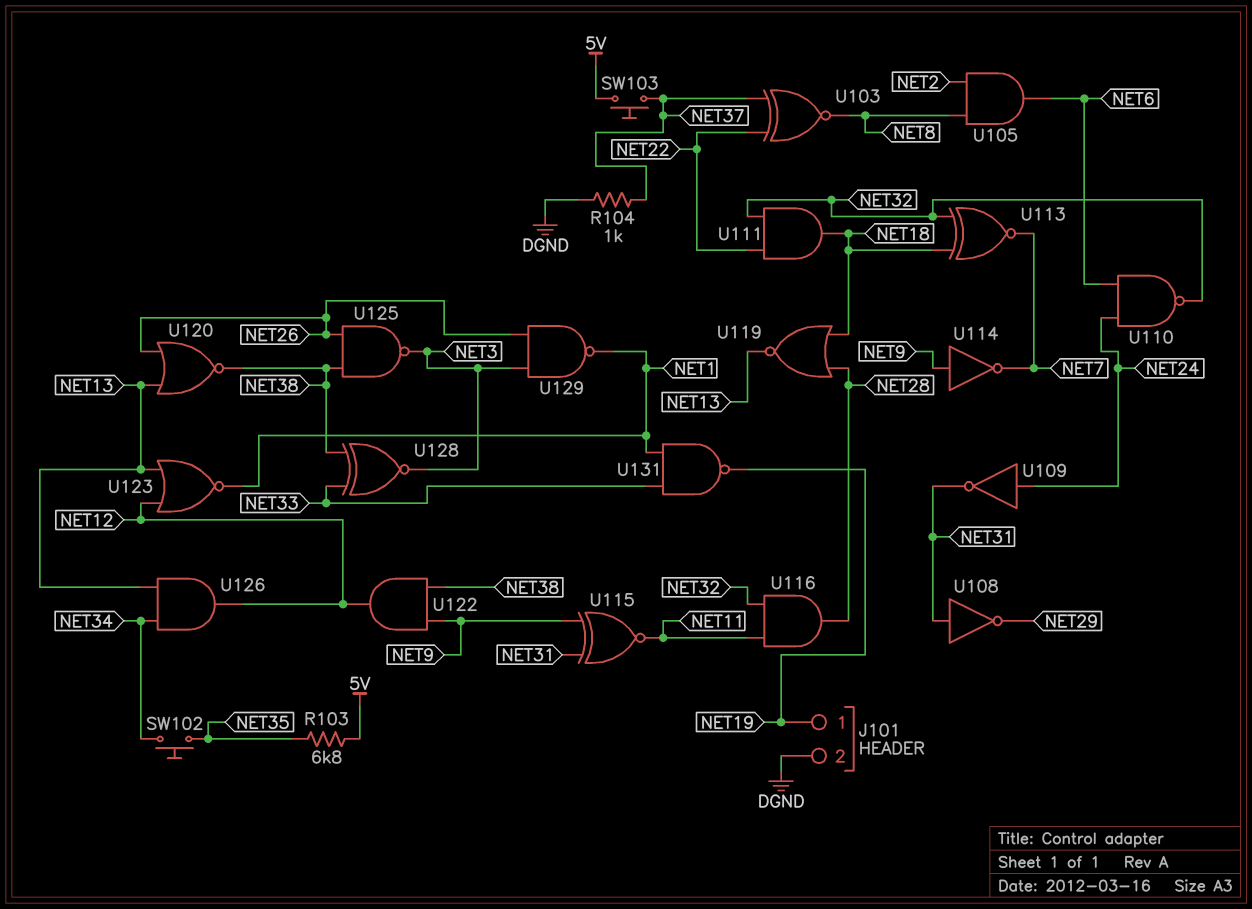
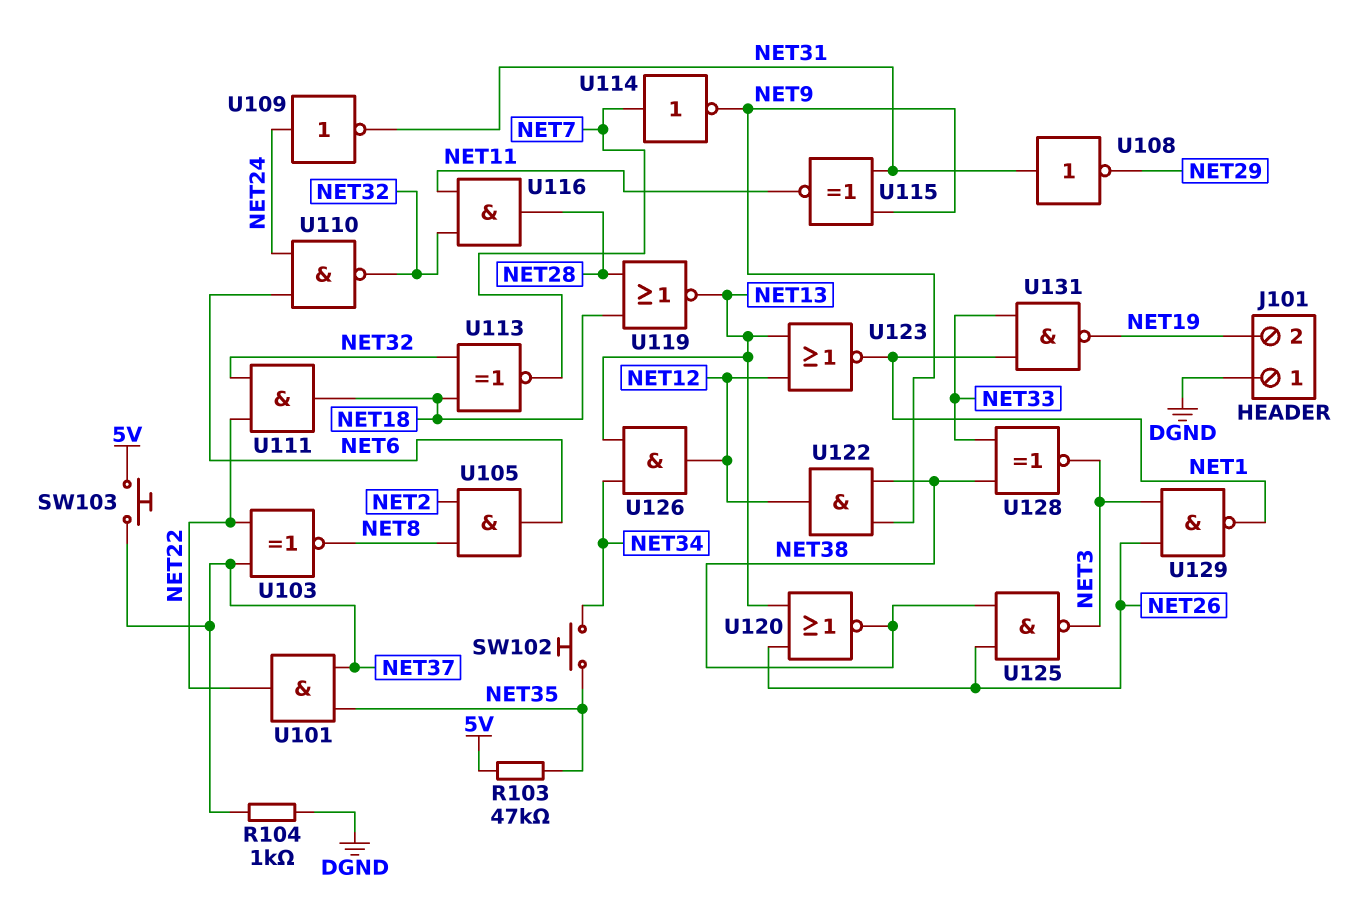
J101 pin 1: NET19 -> DGND
J101 pin 2: DGND -> NET19
R103: 6.8k (5V, NET35) -> 47k (5V, NET35)
U101: none -> AND (in NET35, in NET37, out NET22)
U114: NOT (in NET9, out NET7) -> NOT (in NET7, out NET9)

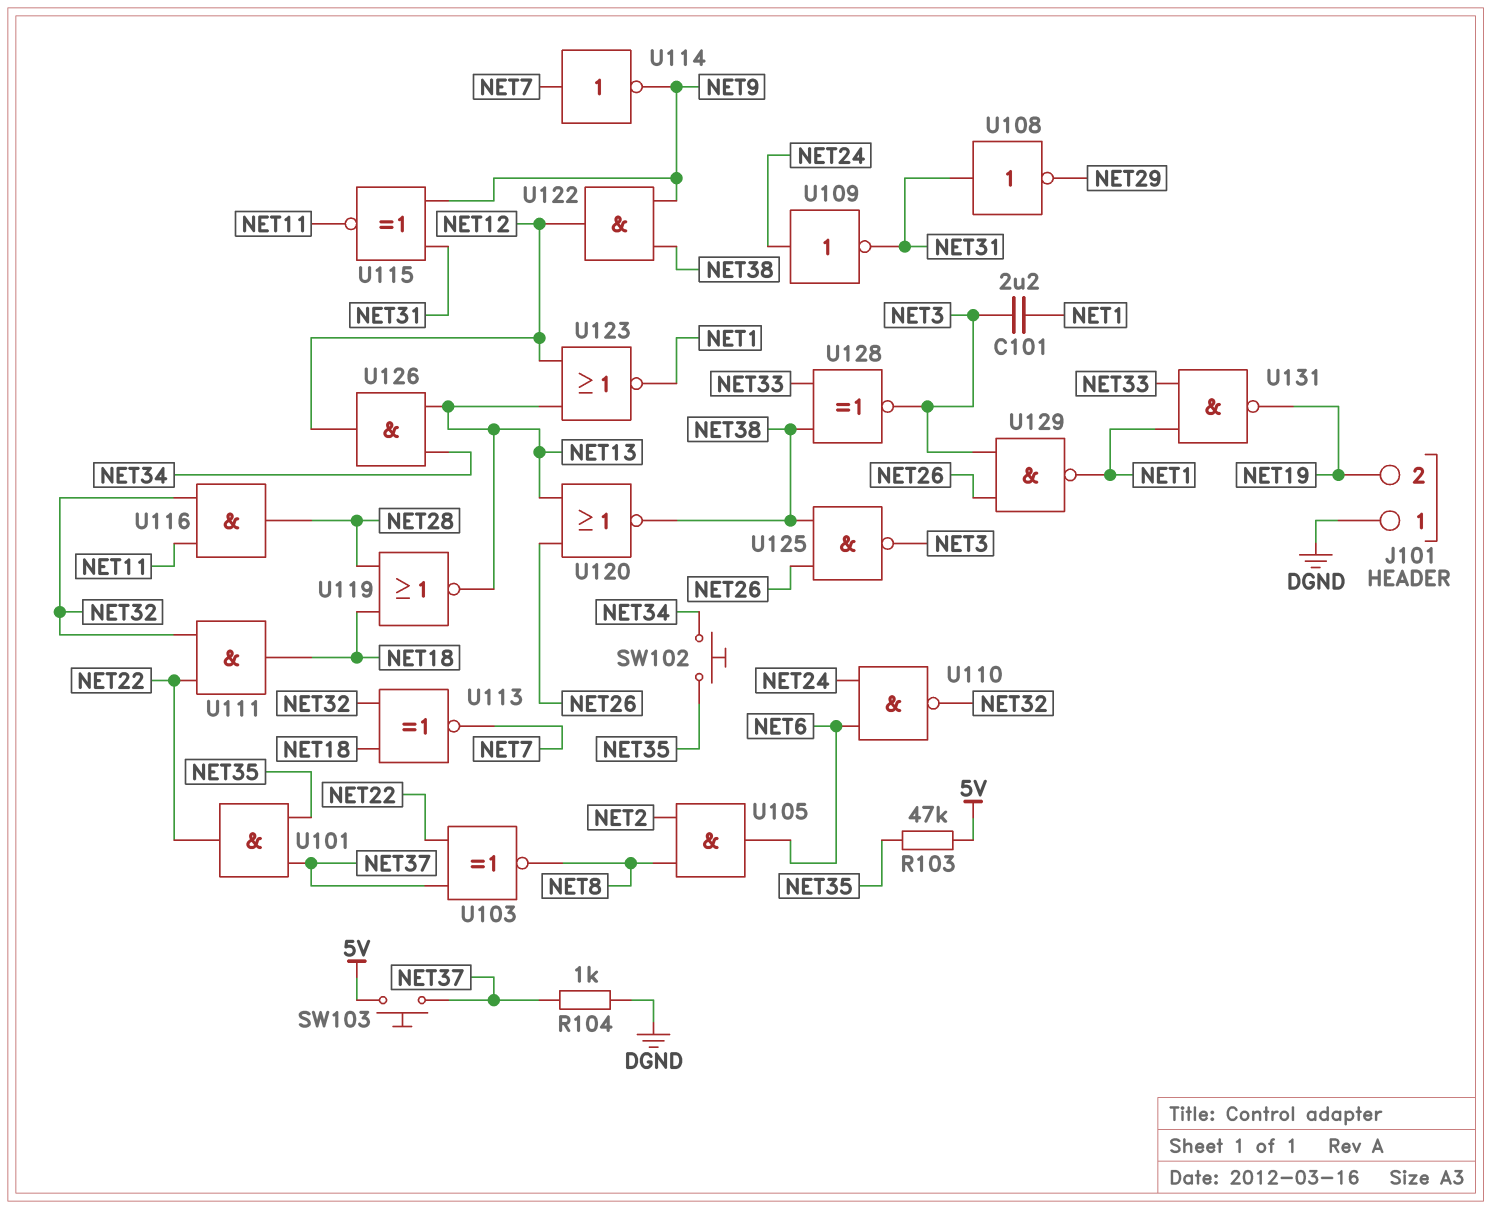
C101: none -> 2.2uF (NET1, NET3)

